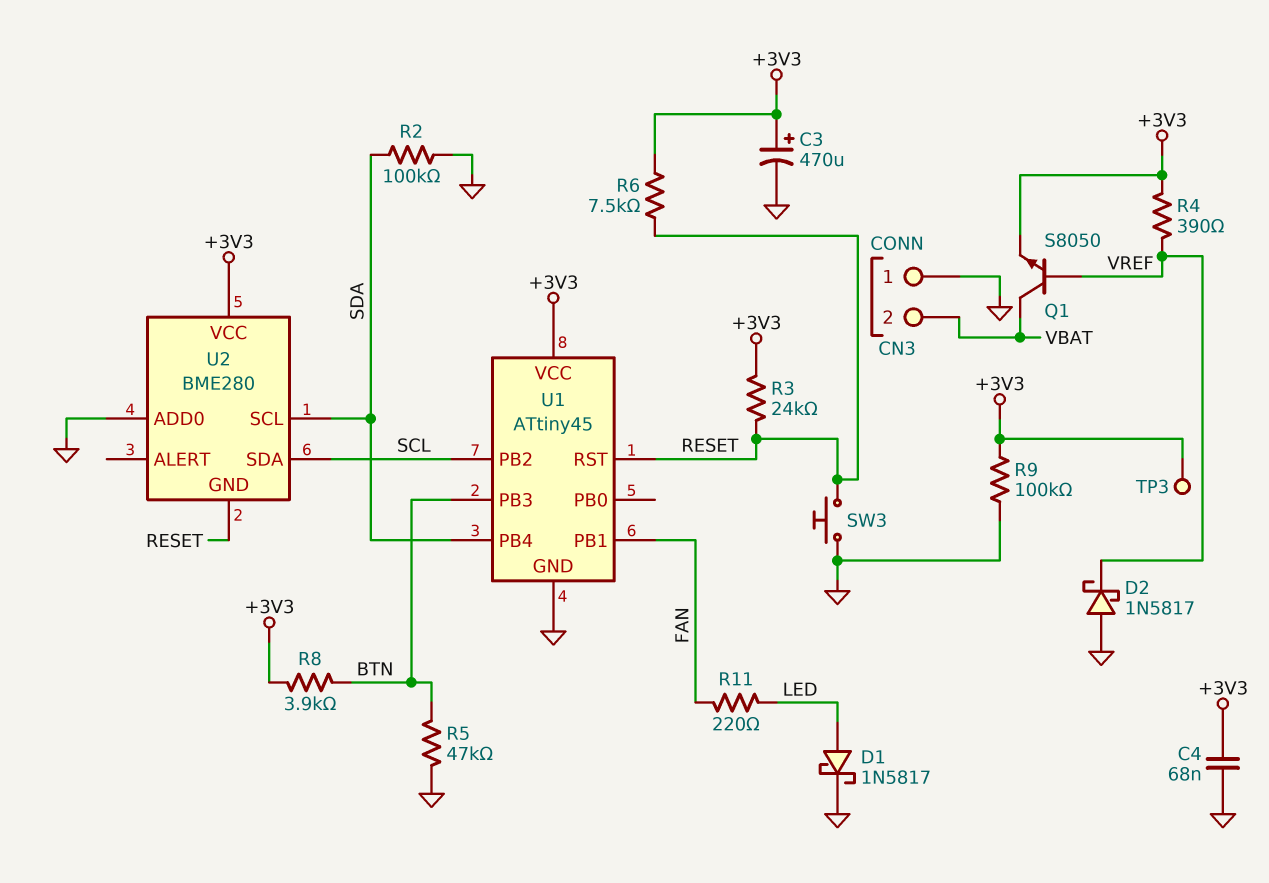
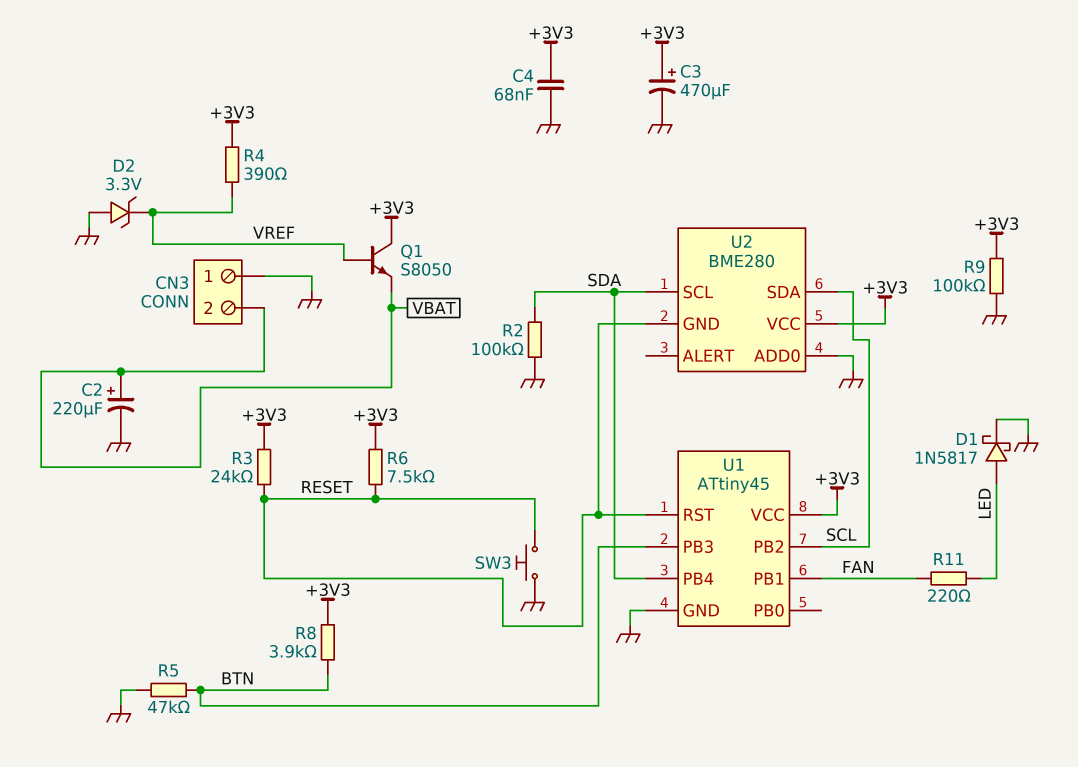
C2: none -> 220uF (plus VBAT, minus GND)
D2: schottky 1N5817 (A GND, K VREF) -> zener 3.3V (A GND, K VREF)
Q1: NPN S8050 (B VREF, C VBAT, E +3V3) -> NPN S8050 (B VREF, C +3V3, E VBAT)
TP3: test point (+3V3) -> none

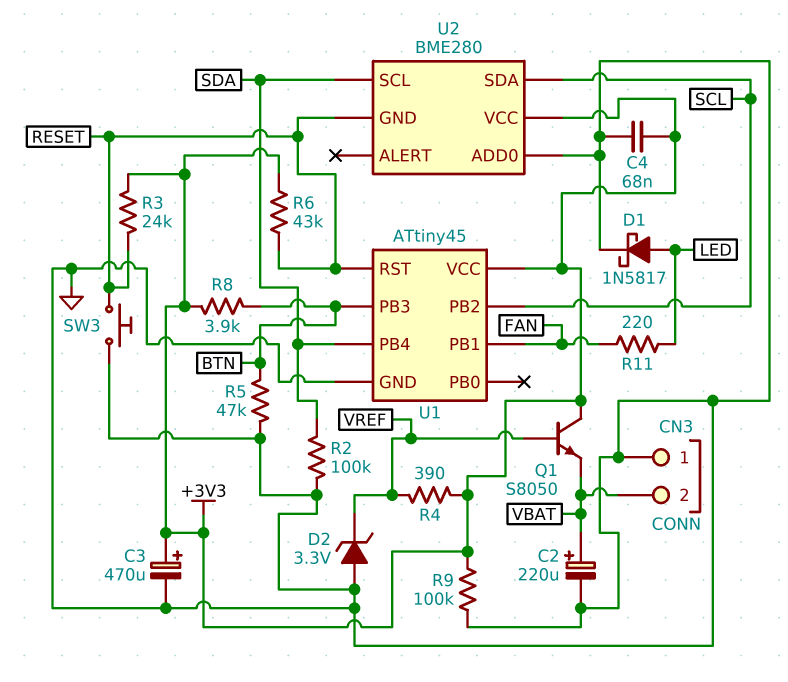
R6: 7.5k (+3V3, RESET) -> 43k (+3V3, RESET)

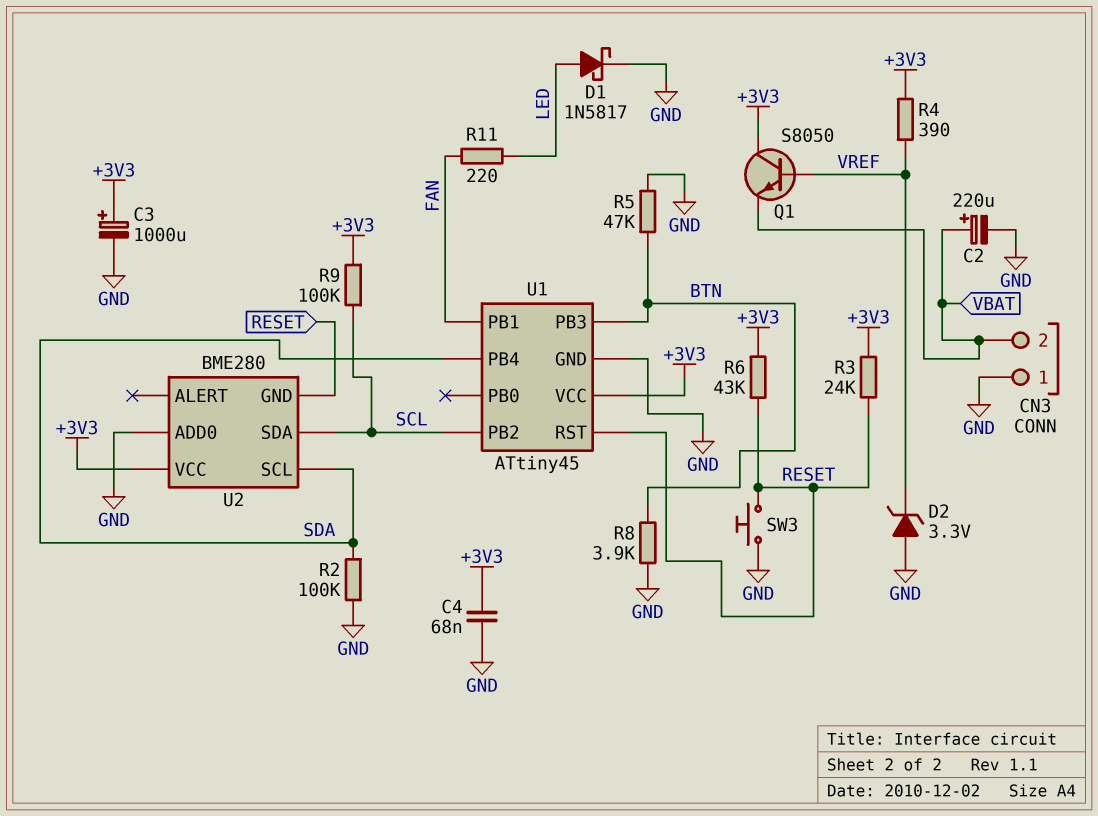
C3: 470uF (plus +3V3, minus GND) -> 1000uF (plus +3V3, minus GND)
R8: 3.9k (+3V3, BTN) -> 3.9k (BTN, GND)
R9: 100k (+3V3, GND) -> 100k (+3V3, SCL)

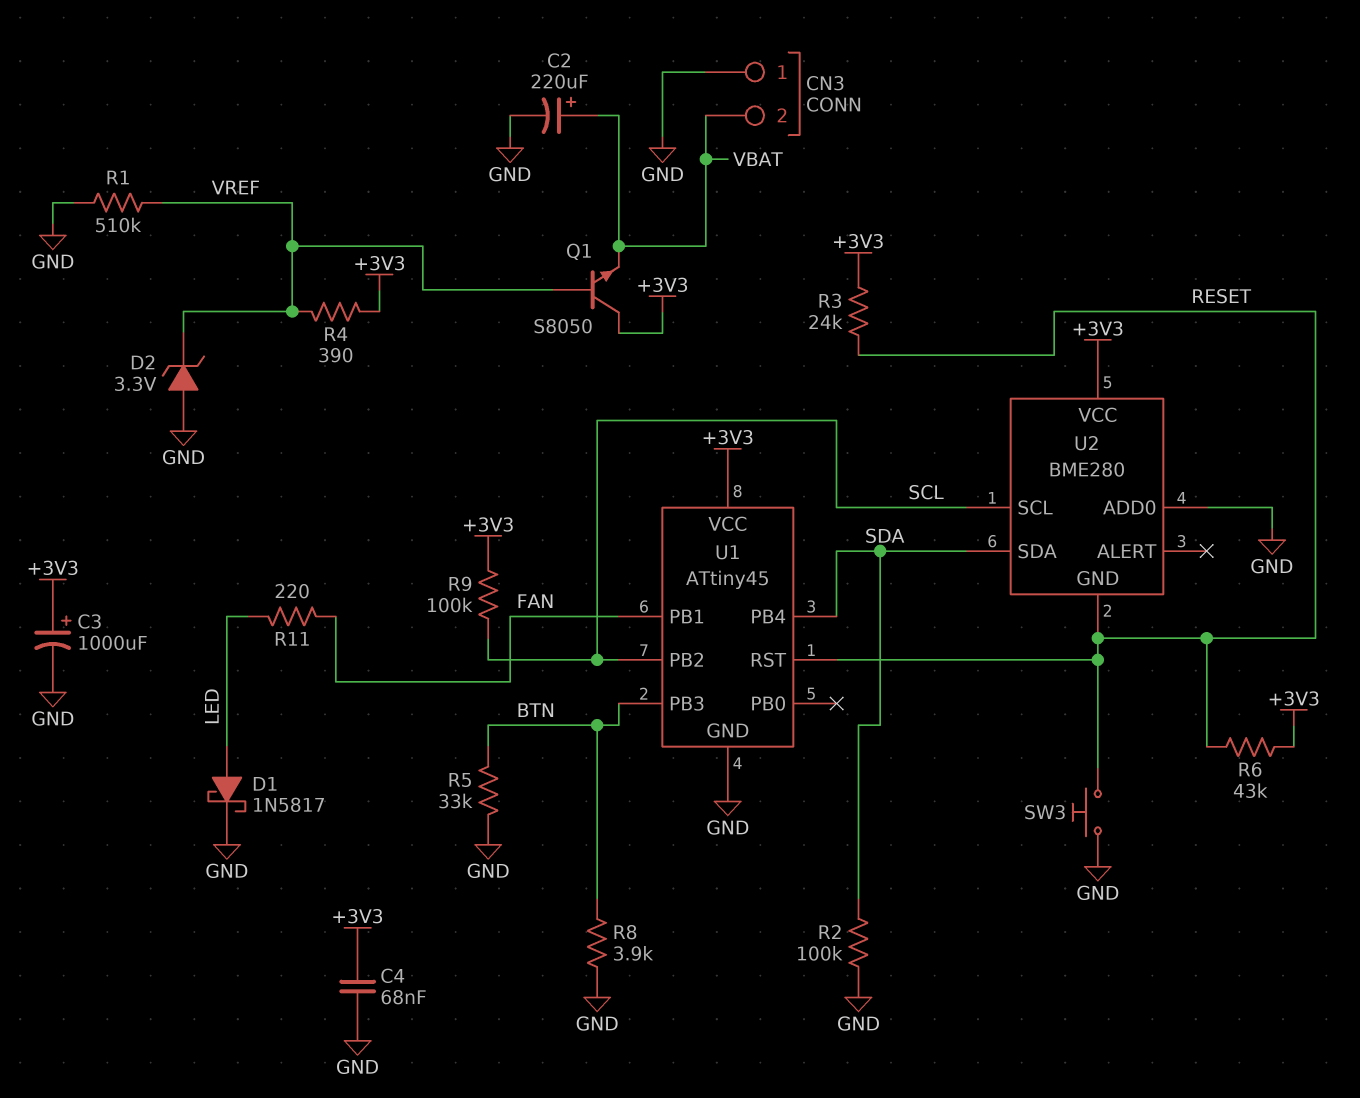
R1: none -> 510k (GND, VREF)
R5: 47k (BTN, GND) -> 33k (BTN, GND)
U2 pin SCL: SDA -> SCL
U2 pin SDA: SCL -> SDA

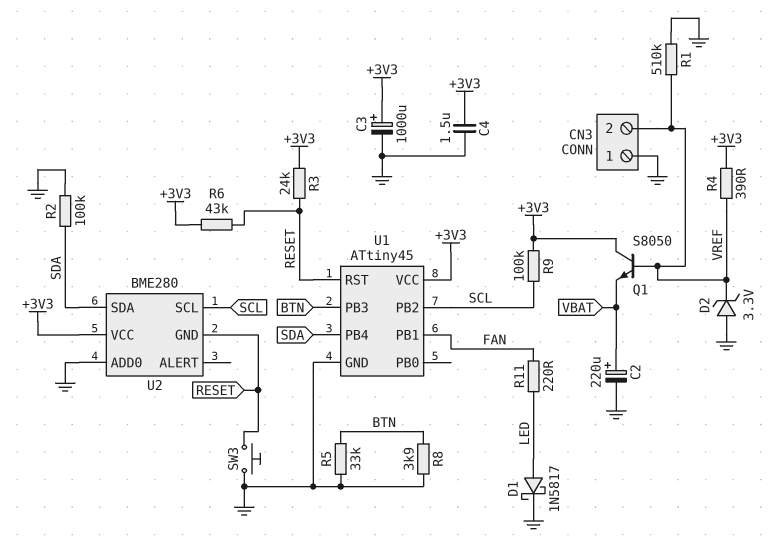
C4: 68nF (+3V3, GND) -> 1.5uF (+3V3, GND)
CN3 pin 2: VBAT -> VREF

